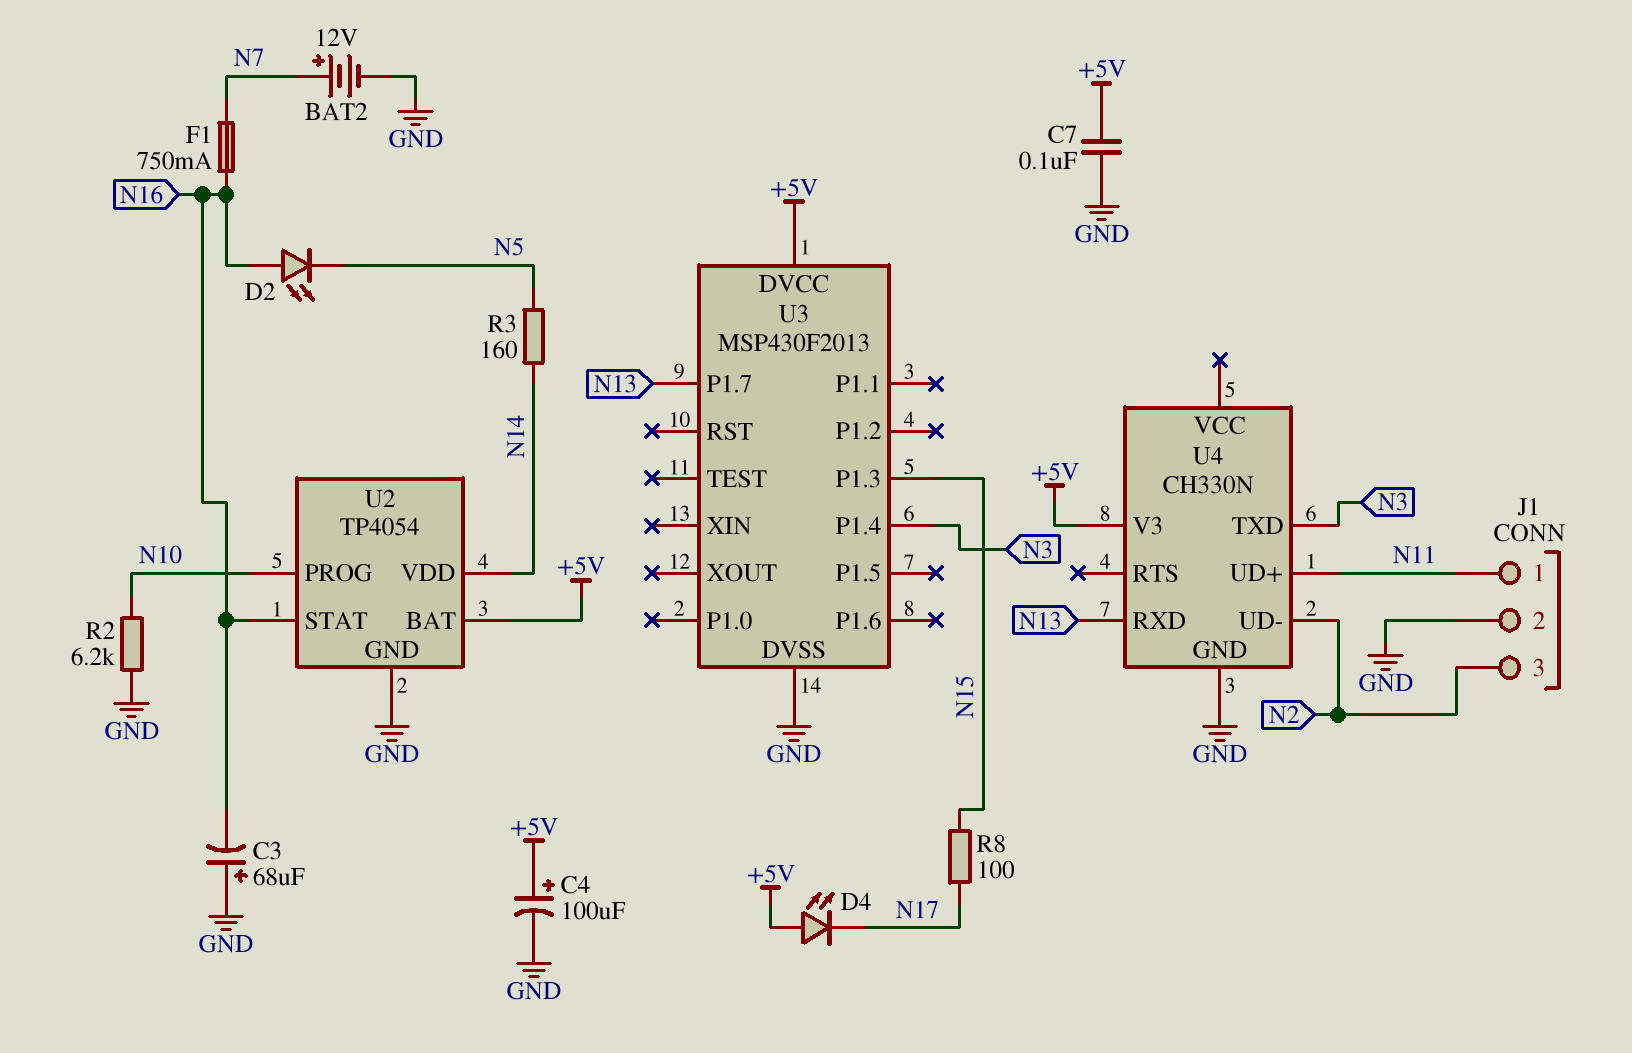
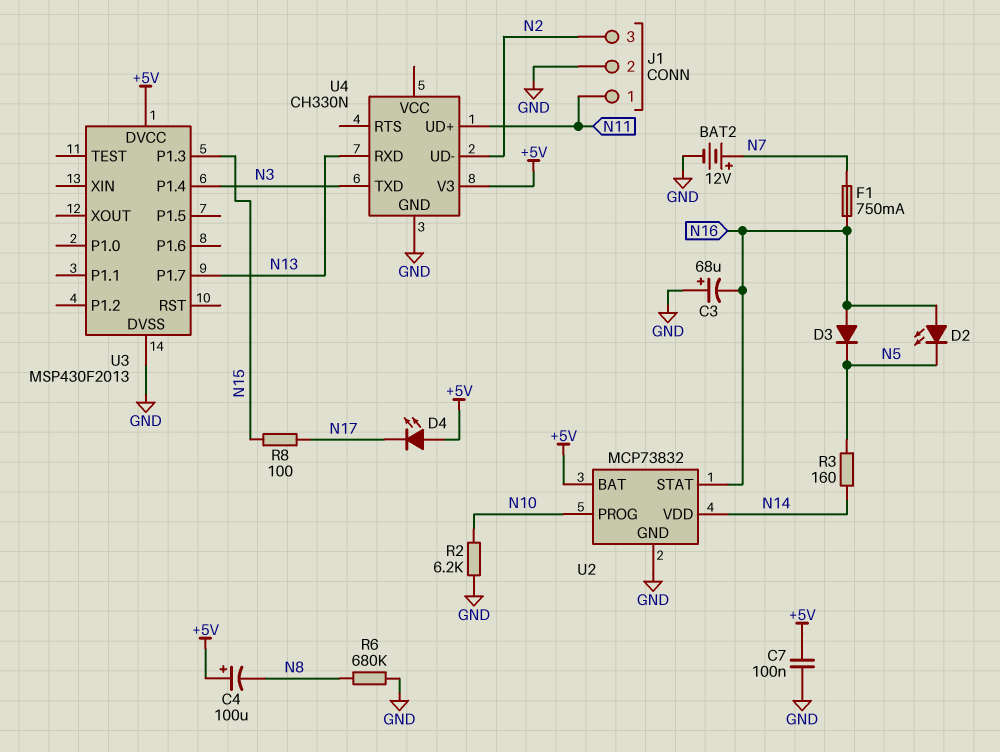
C4: 100uF (plus +5V, minus GND) -> 100uF (plus +5V, minus N8)
D3: none -> diode (A N16, K N5)
R6: none -> 680k (GND, N8)
U2: TP4054 -> MCP73832

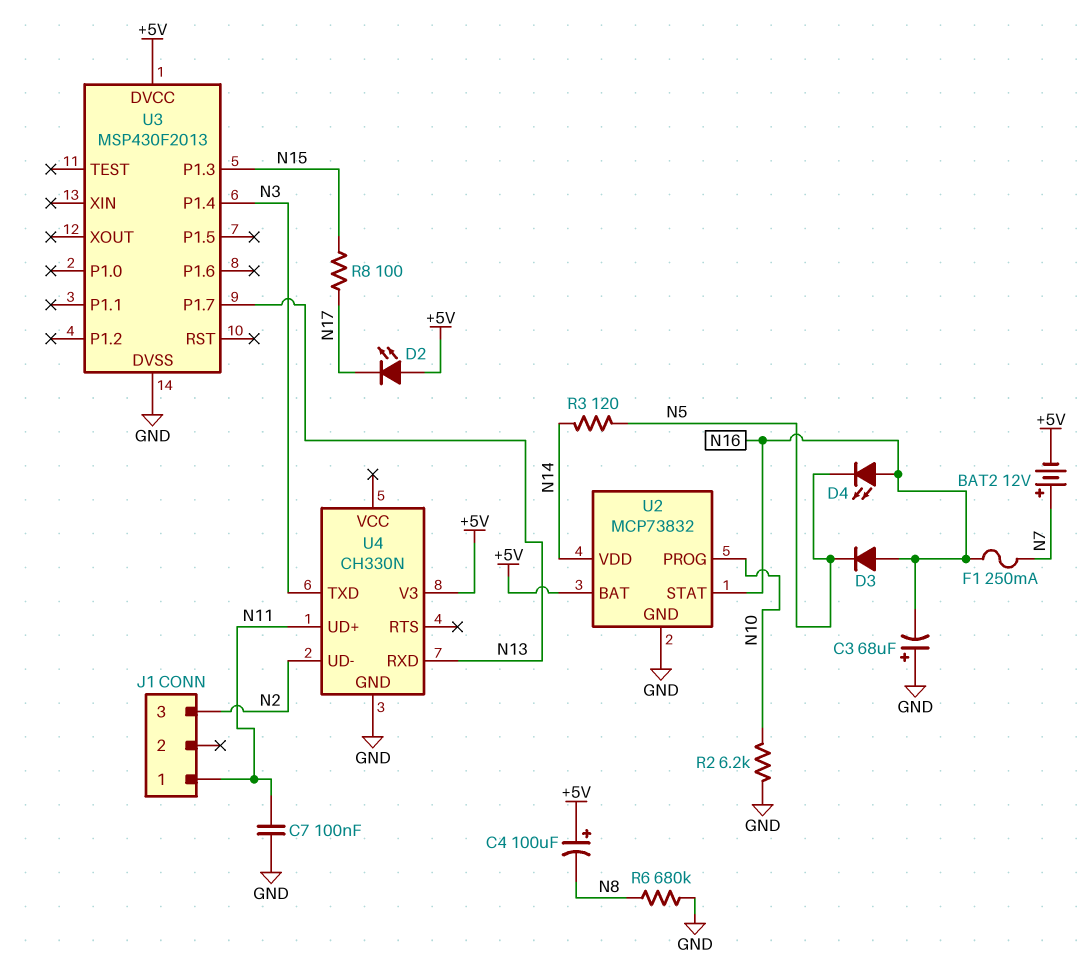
BAT2: 12V (plus N7, minus GND) -> 12V (plus N7, minus +5V)
C7: 100nF (+5V, GND) -> 100nF (GND, N11)
D2: LED (A N16, K N5) -> LED (A +5V, K N17)
D4: LED (A +5V, K N17) -> LED (A N16, K N5)
F1: 750mA (N7, N16) -> 250mA (N7, N16)
J1 pin 2: GND -> none
R3: 160 (N5, N14) -> 120 (N5, N14)

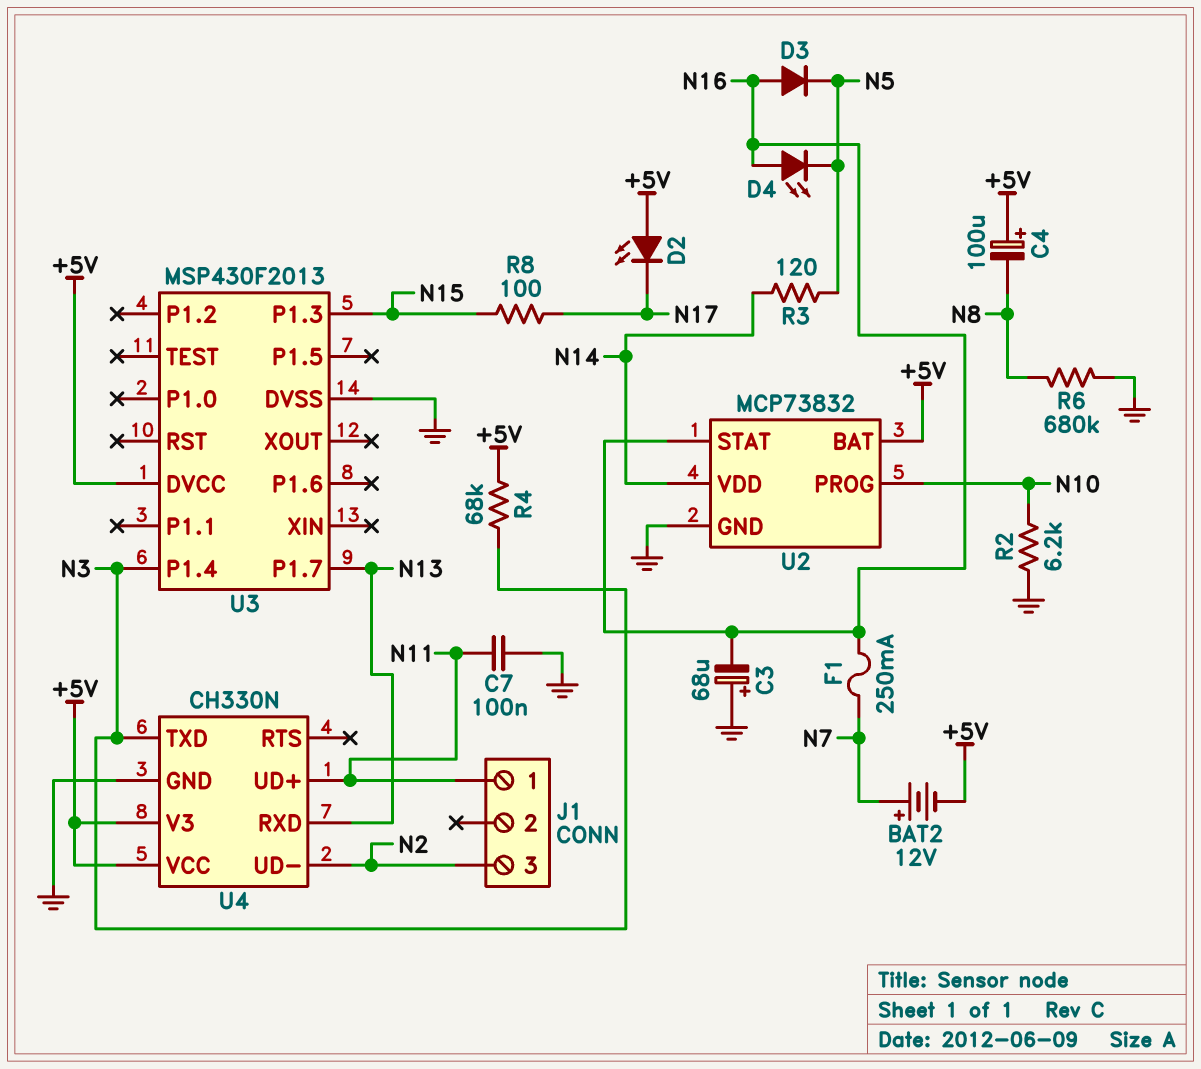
R4: none -> 68k (+5V, N3)
U4 pin VCC: none -> +5V

